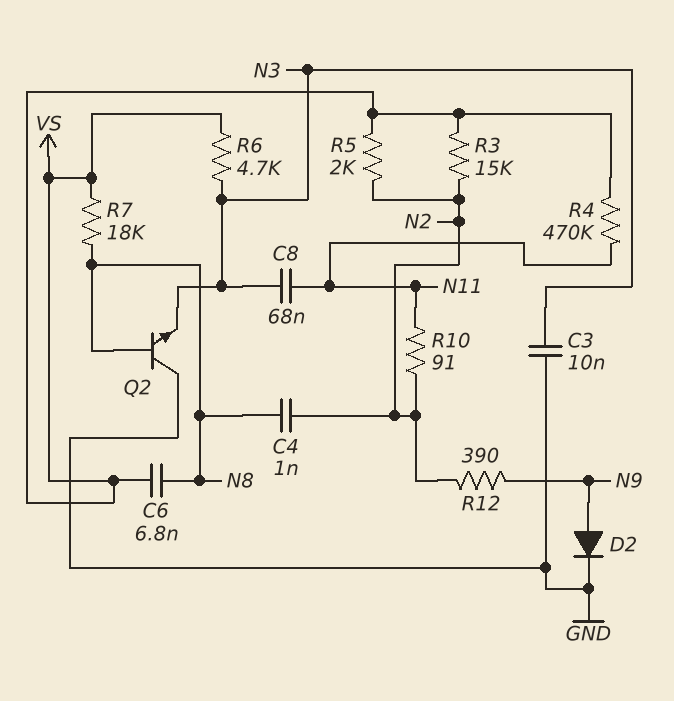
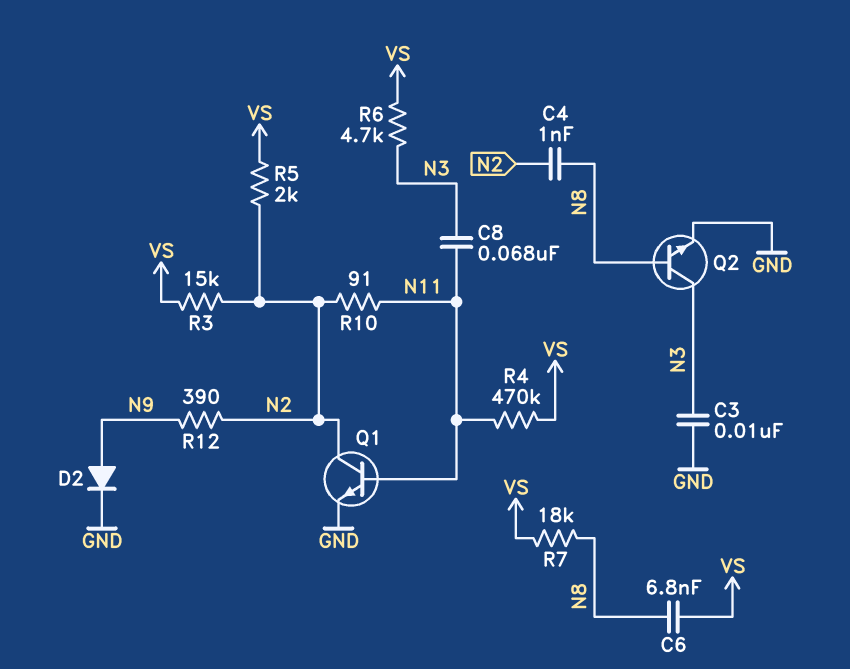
Q1: none -> NPN (B N11, C N2, E GND)
Q2: NPN (B N8, C GND, E N3) -> NPN (B N8, C N3, E GND)

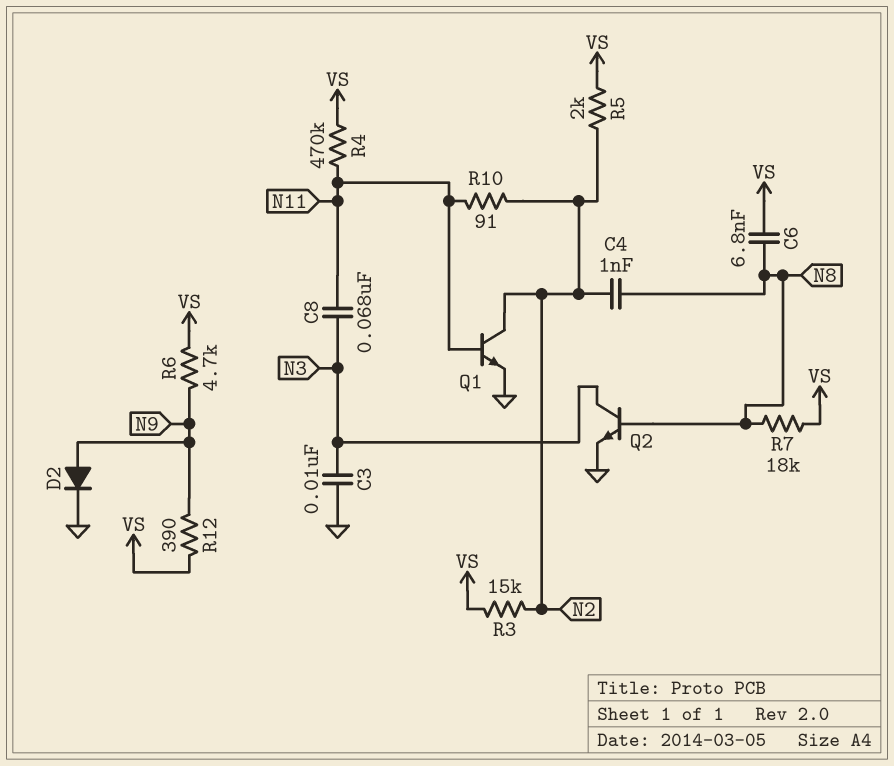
R6: 4.7k (N3, VS) -> 4.7k (N9, VS)
R12: 390 (N2, N9) -> 390 (N9, VS)

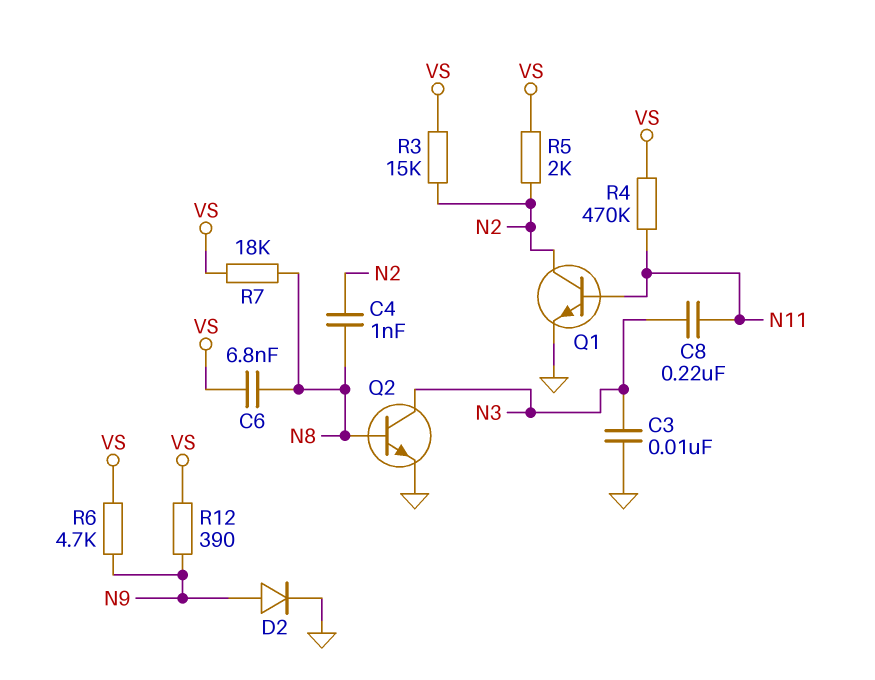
C8: 68nF (N3, N11) -> 220nF (N3, N11)
R10: 91 (N2, N11) -> none

